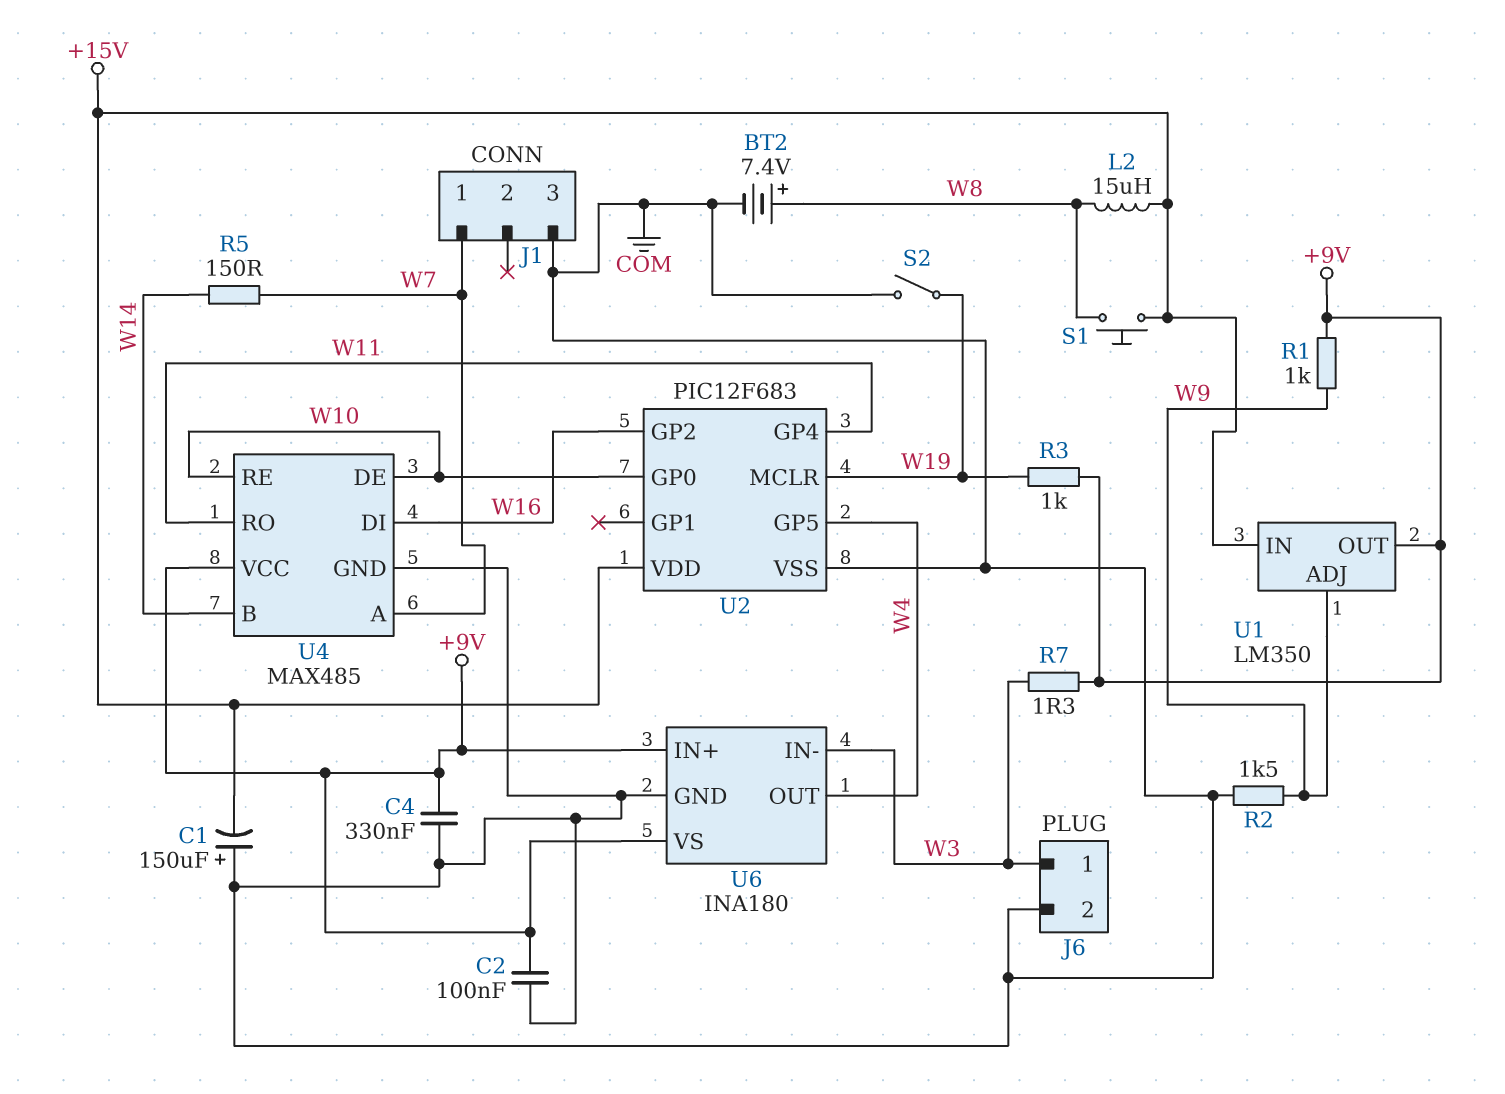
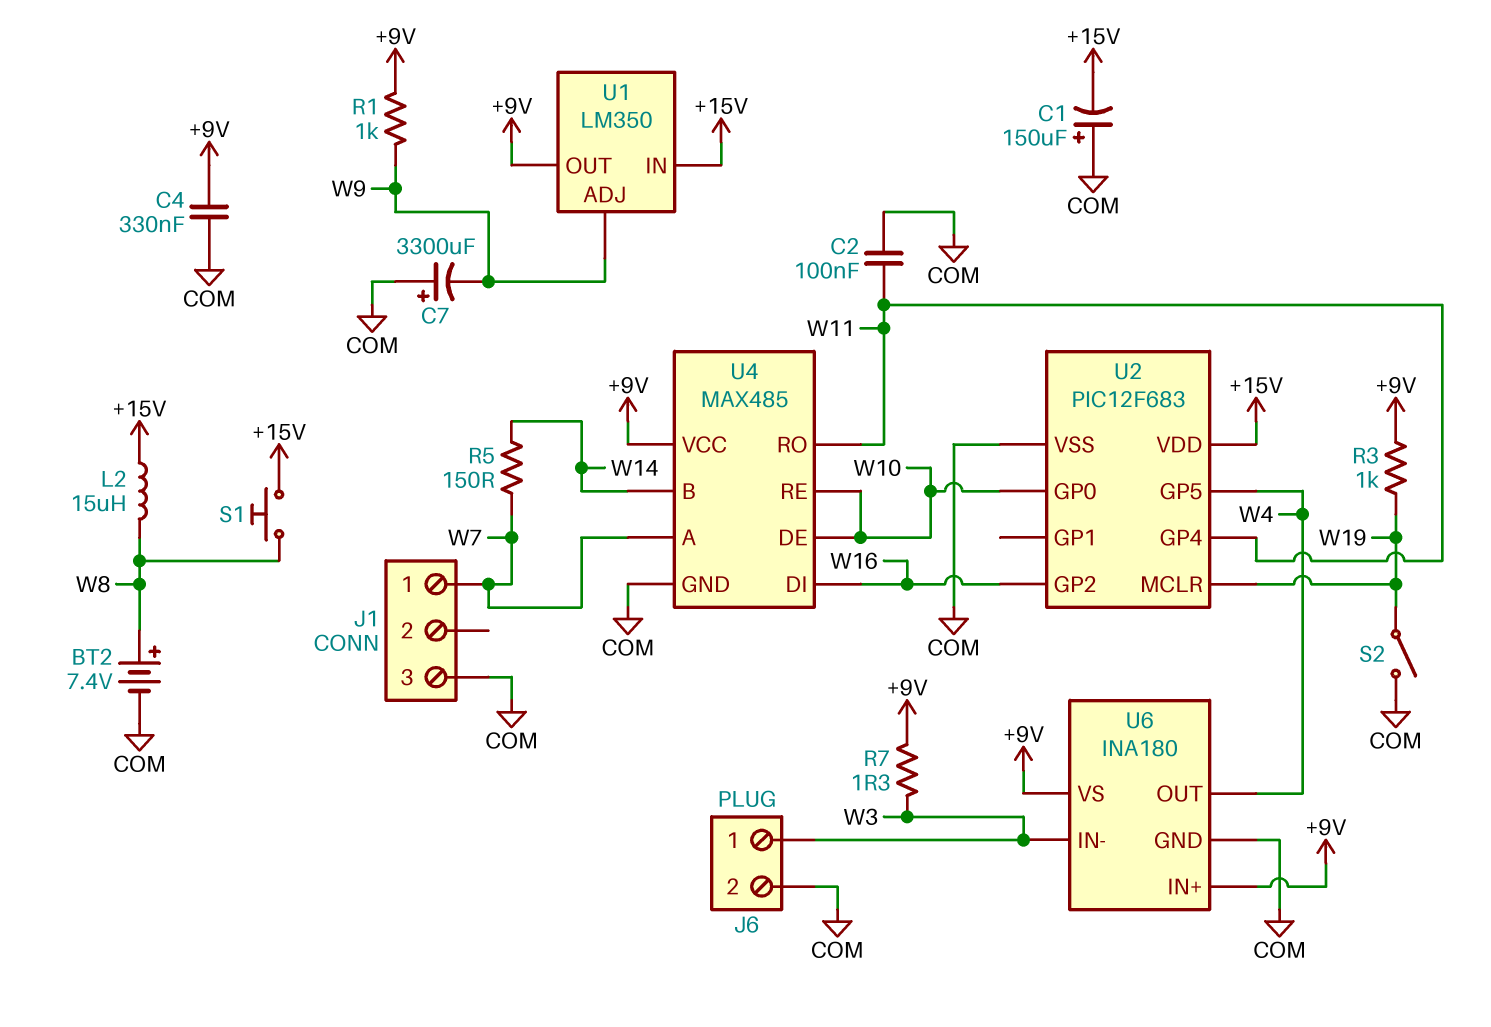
C2: 100nF (+9V, COM) -> 100nF (COM, W11)
C7: none -> 3300uF (plus COM, minus W9)
R2: 1.5k (COM, W9) -> none

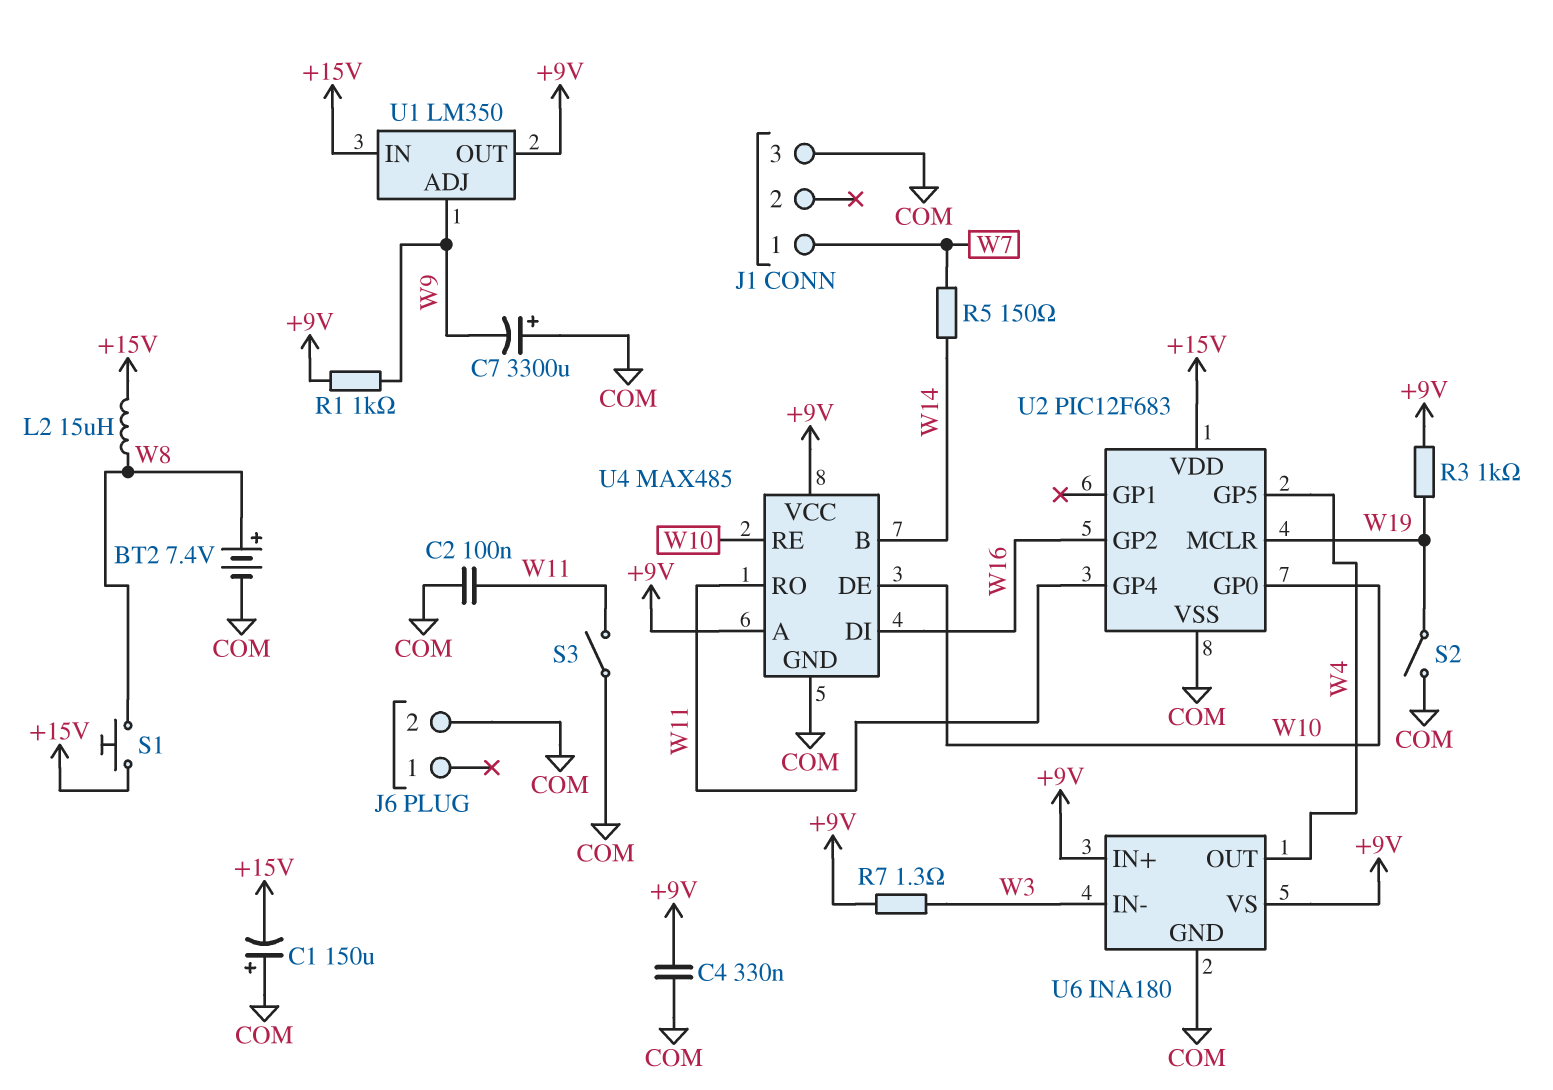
J6 pin 1: W3 -> none
S3: none -> switch (COM, W11)
U4 pin A: W7 -> +9V

